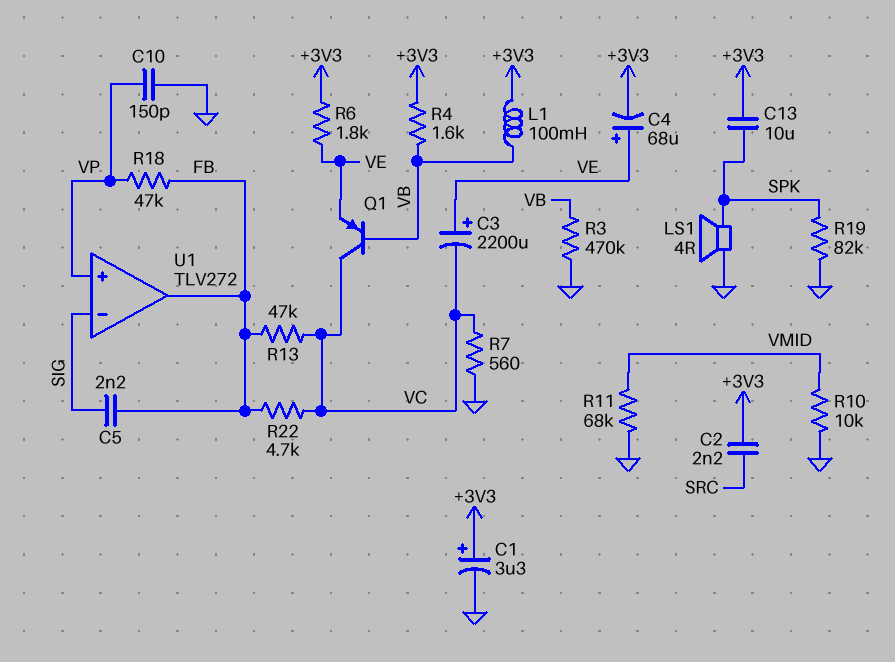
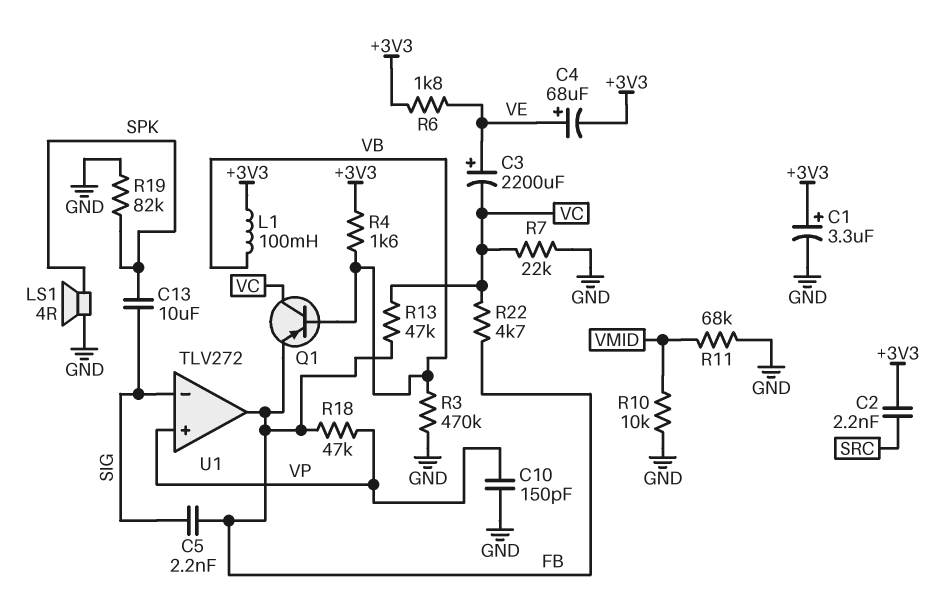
C13: 10uF (+3V3, SPK) -> 10uF (SIG, SPK)
Q1: PNP (B VB, C VC, E VE) -> PNP (B VB, C VC, E FB)
R7: 560 (GND, VC) -> 22k (GND, VC)

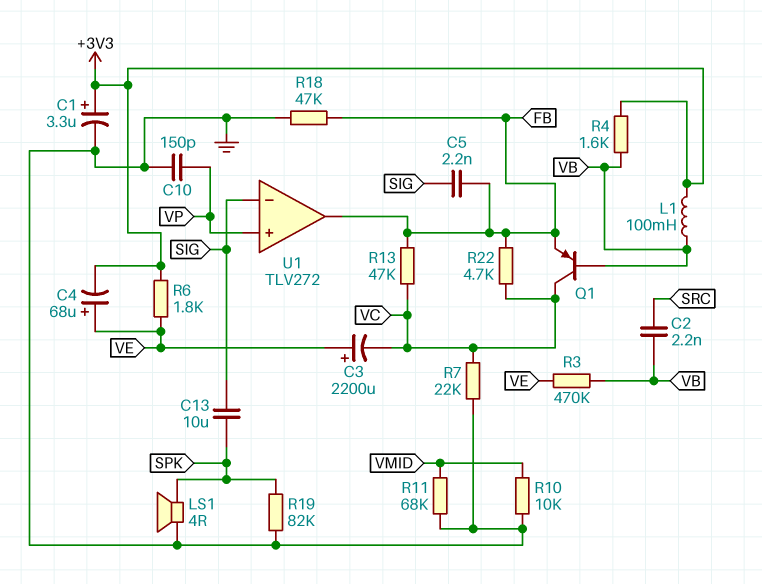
C2: 2.2nF (+3V3, SRC) -> 2.2nF (SRC, VB)
R3: 470k (GND, VB) -> 470k (VB, VE)
R18: 47k (FB, VP) -> 47k (FB, GND)

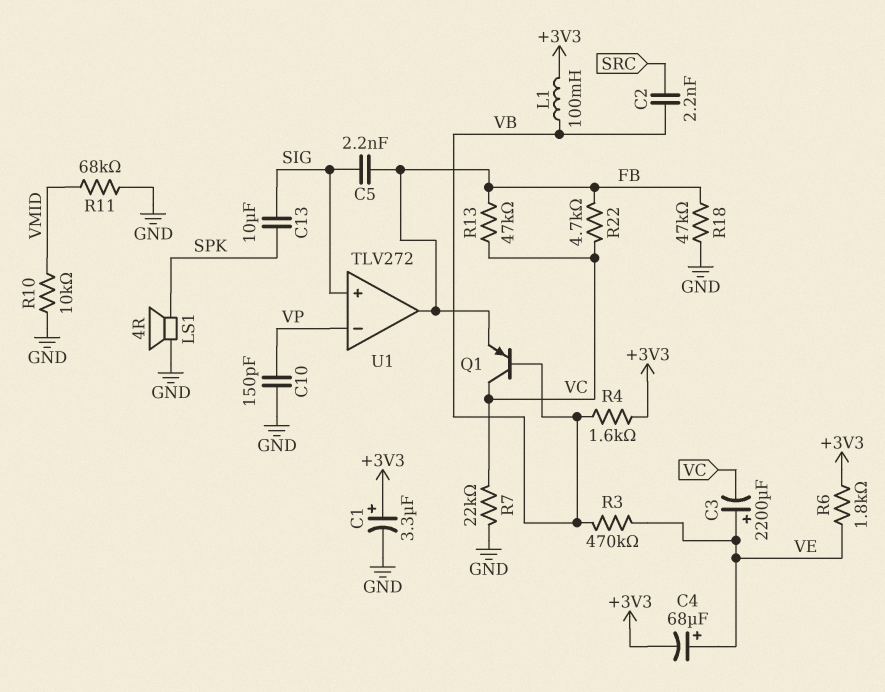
R19: 82k (GND, SPK) -> none
U1 pin in+: VP -> SIG
U1 pin in-: SIG -> VP

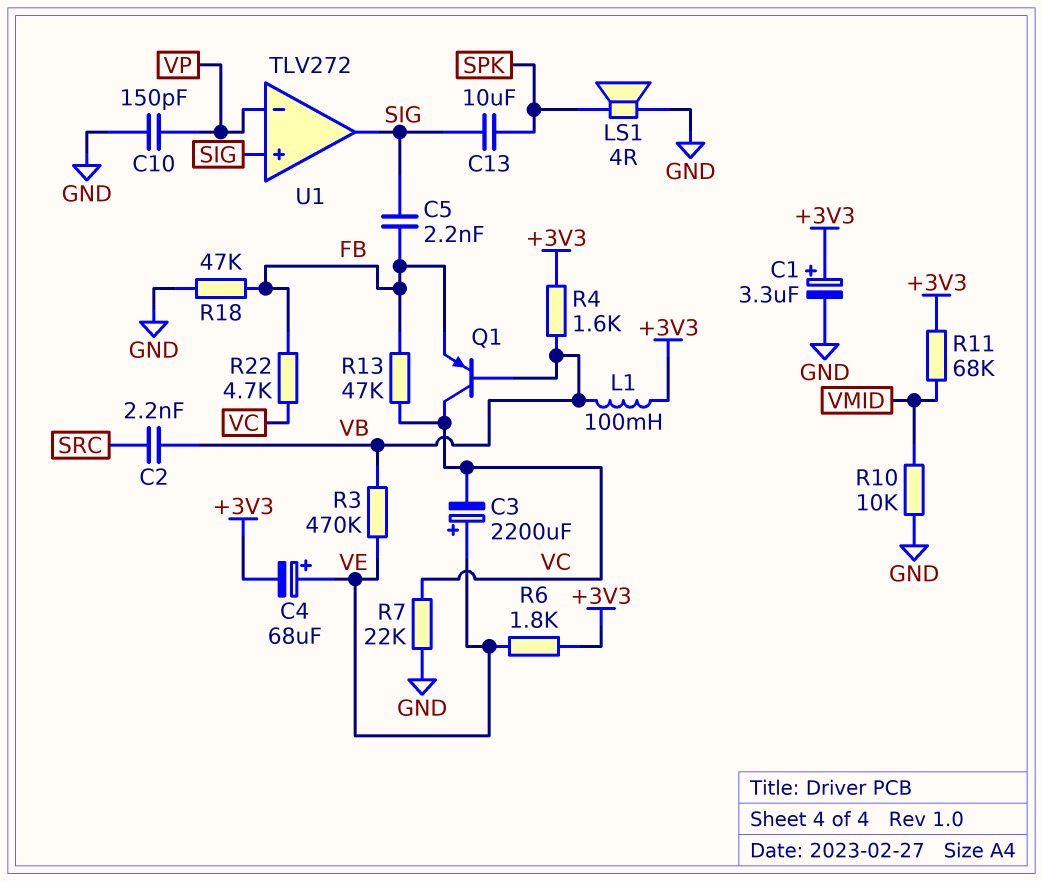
R11: 68k (GND, VMID) -> 68k (+3V3, VMID)
U1 pin out: FB -> SIG

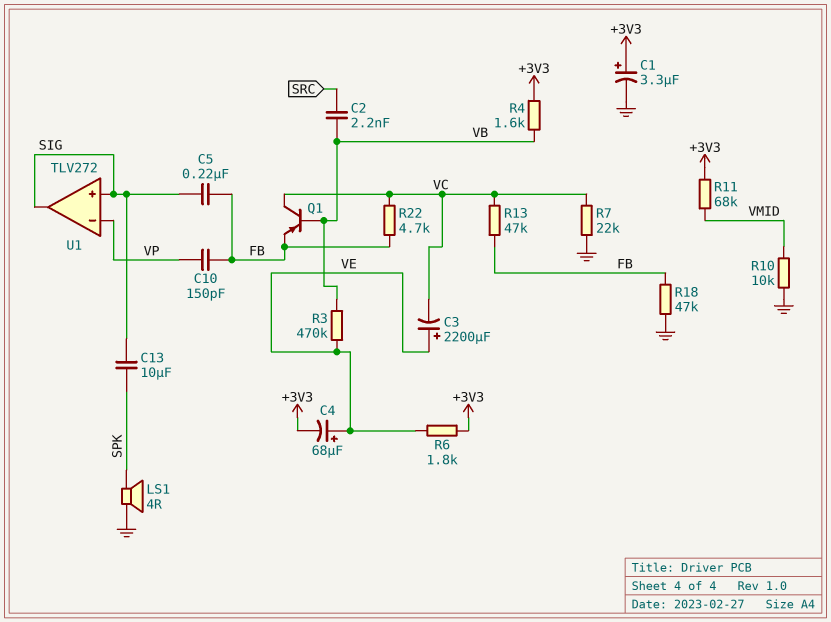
C5: 2.2nF (FB, SIG) -> 220nF (FB, SIG)
C10: 150pF (GND, VP) -> 150pF (FB, VP)
L1: 100mH (+3V3, VB) -> none

